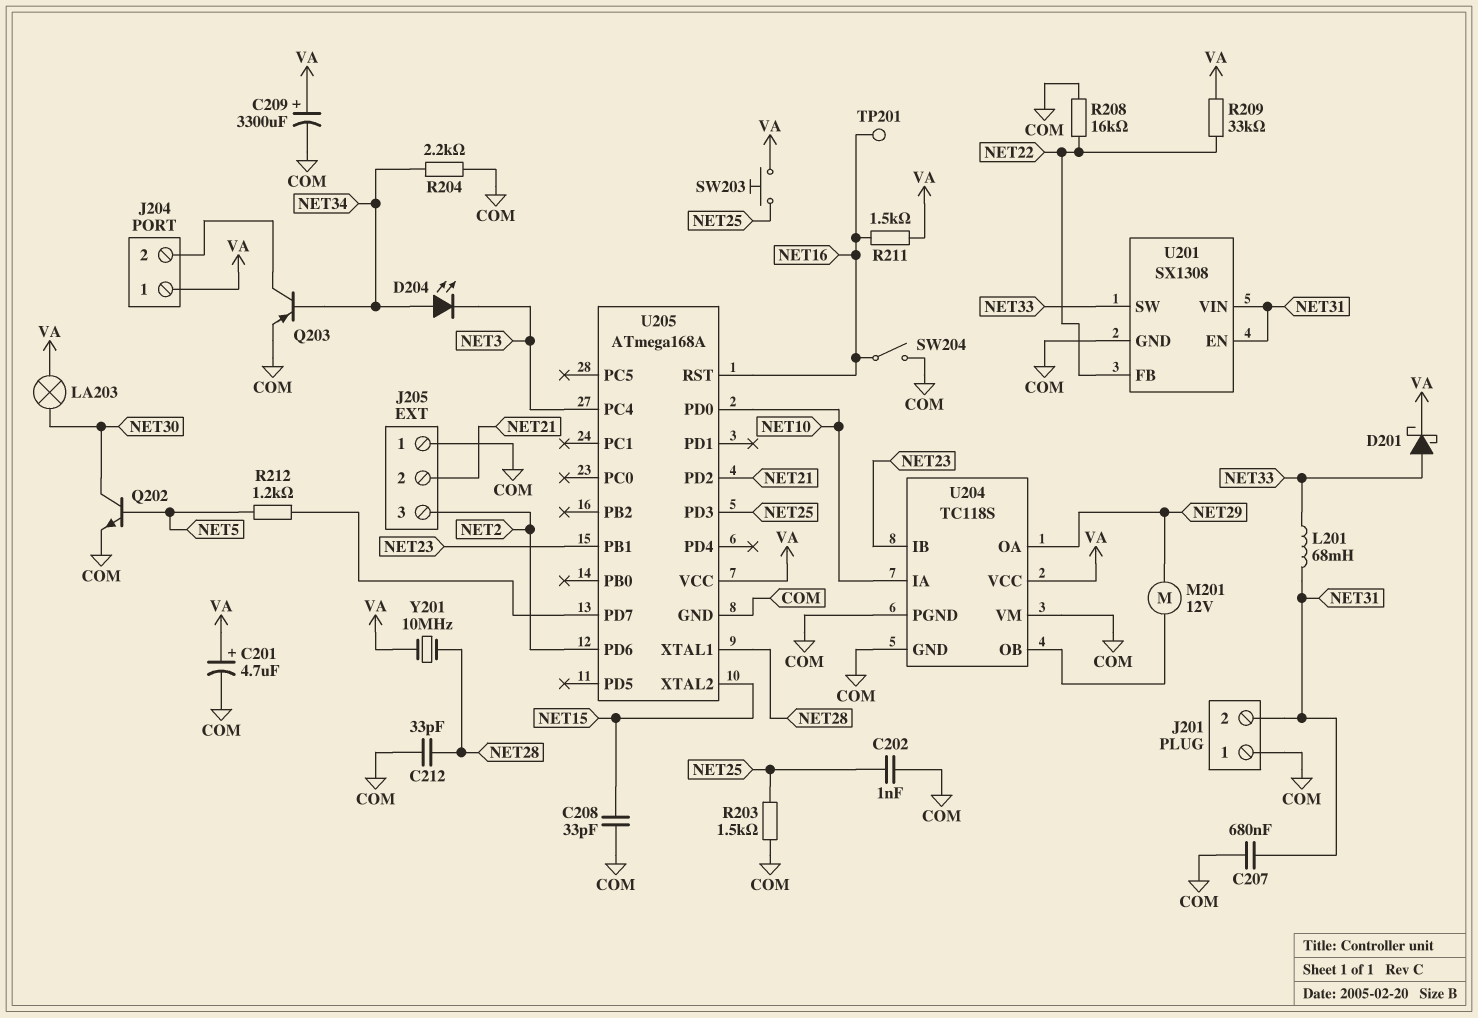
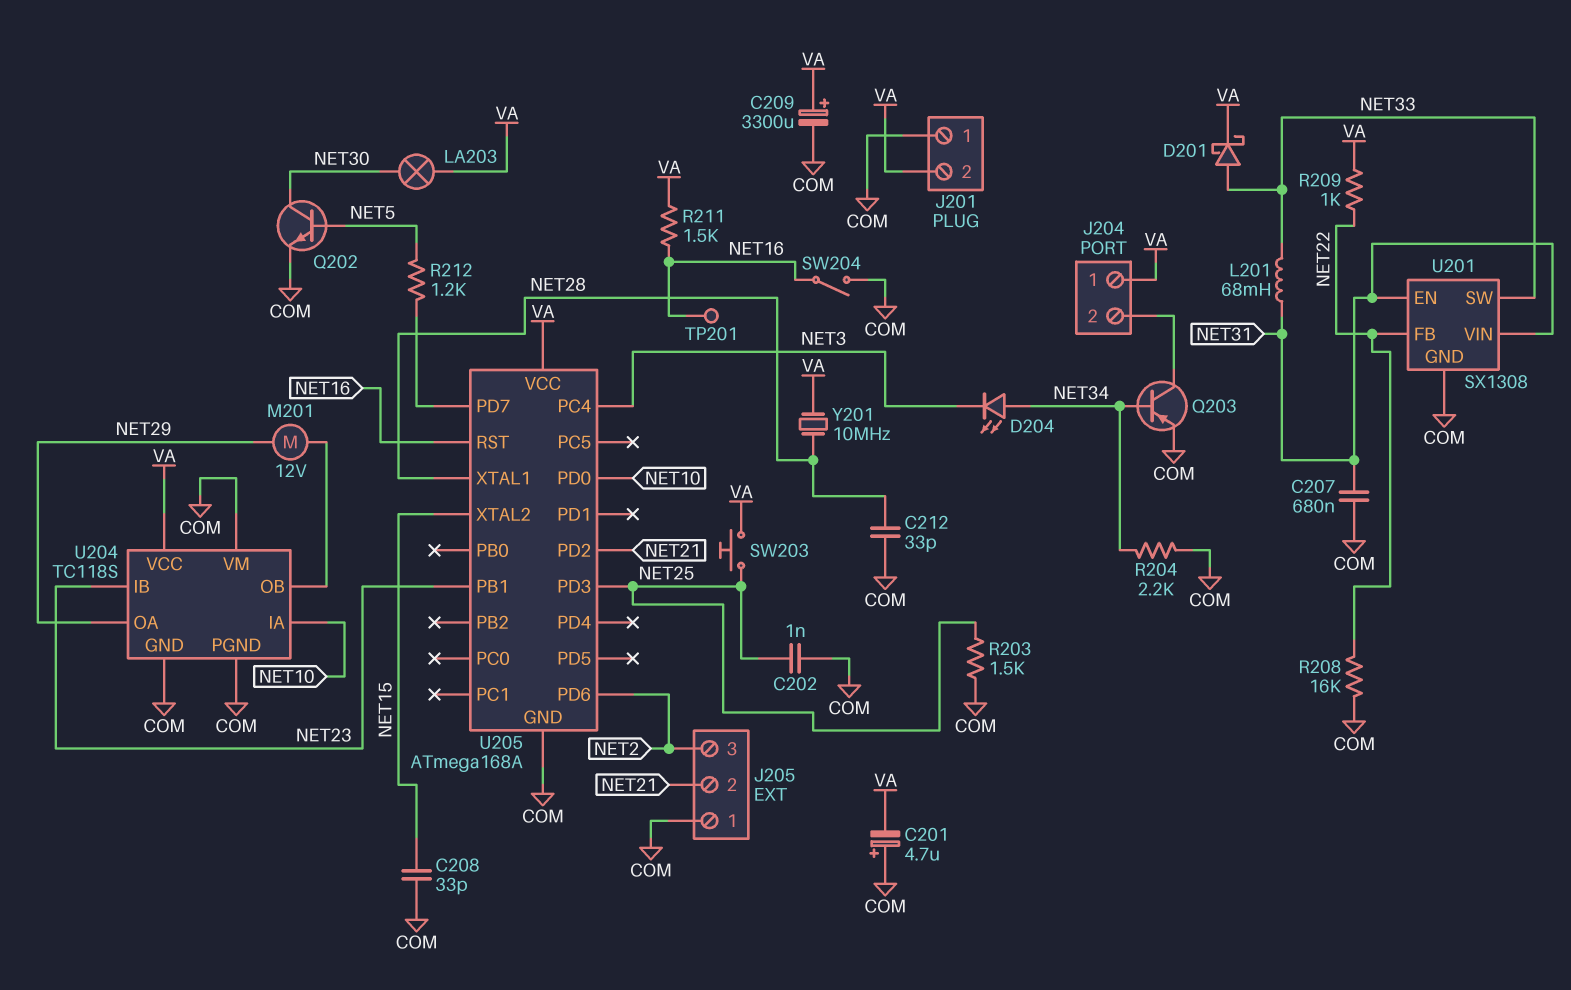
C201: 4.7uF (plus VA, minus COM) -> 4.7uF (plus COM, minus VA)
J201 pin 2: NET31 -> VA
R209: 33k (NET22, VA) -> 1k (NET22, VA)

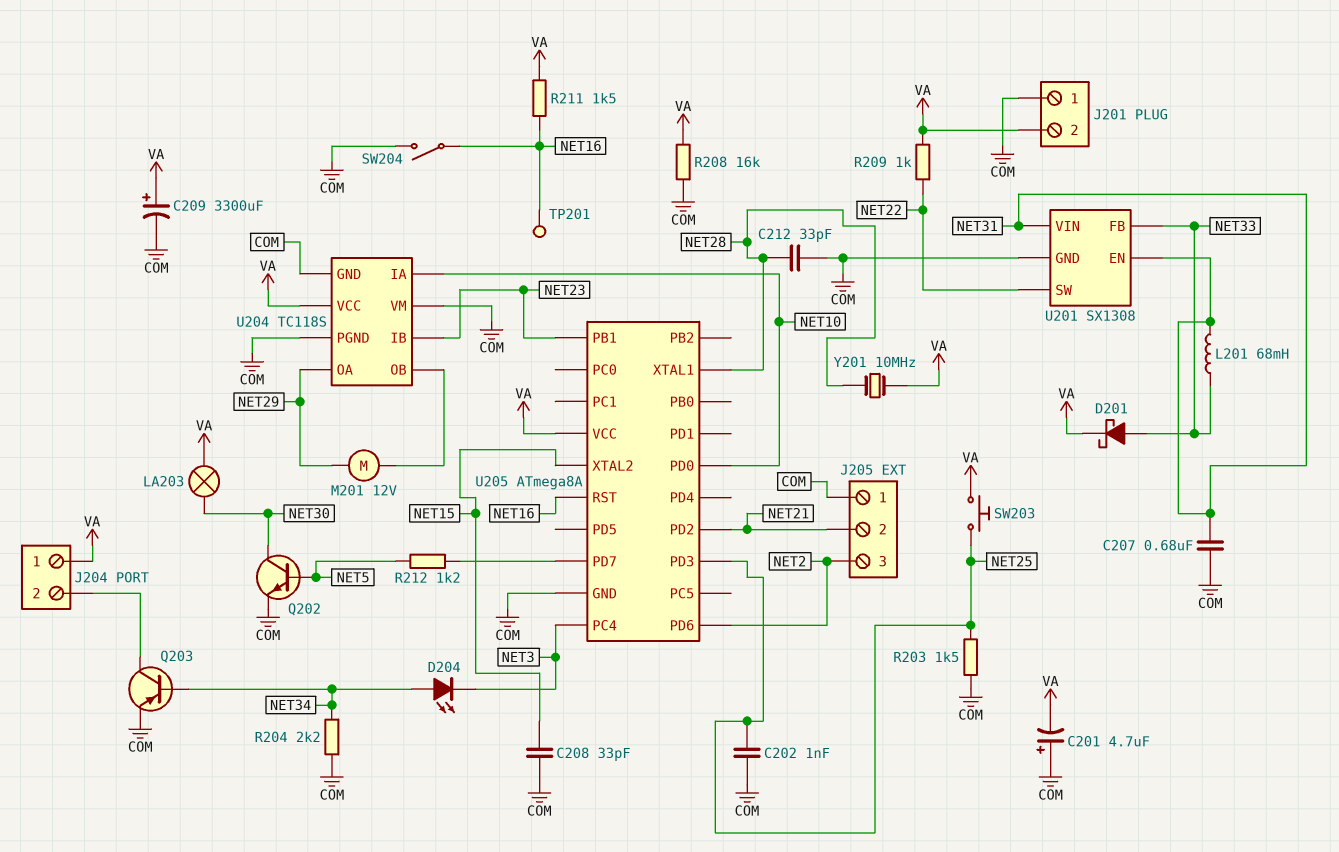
R208: 16k (COM, NET22) -> 16k (COM, VA)
U201 pin FB: NET22 -> NET33
U201 pin SW: NET33 -> NET22
U205: ATmega168A -> ATmega8A

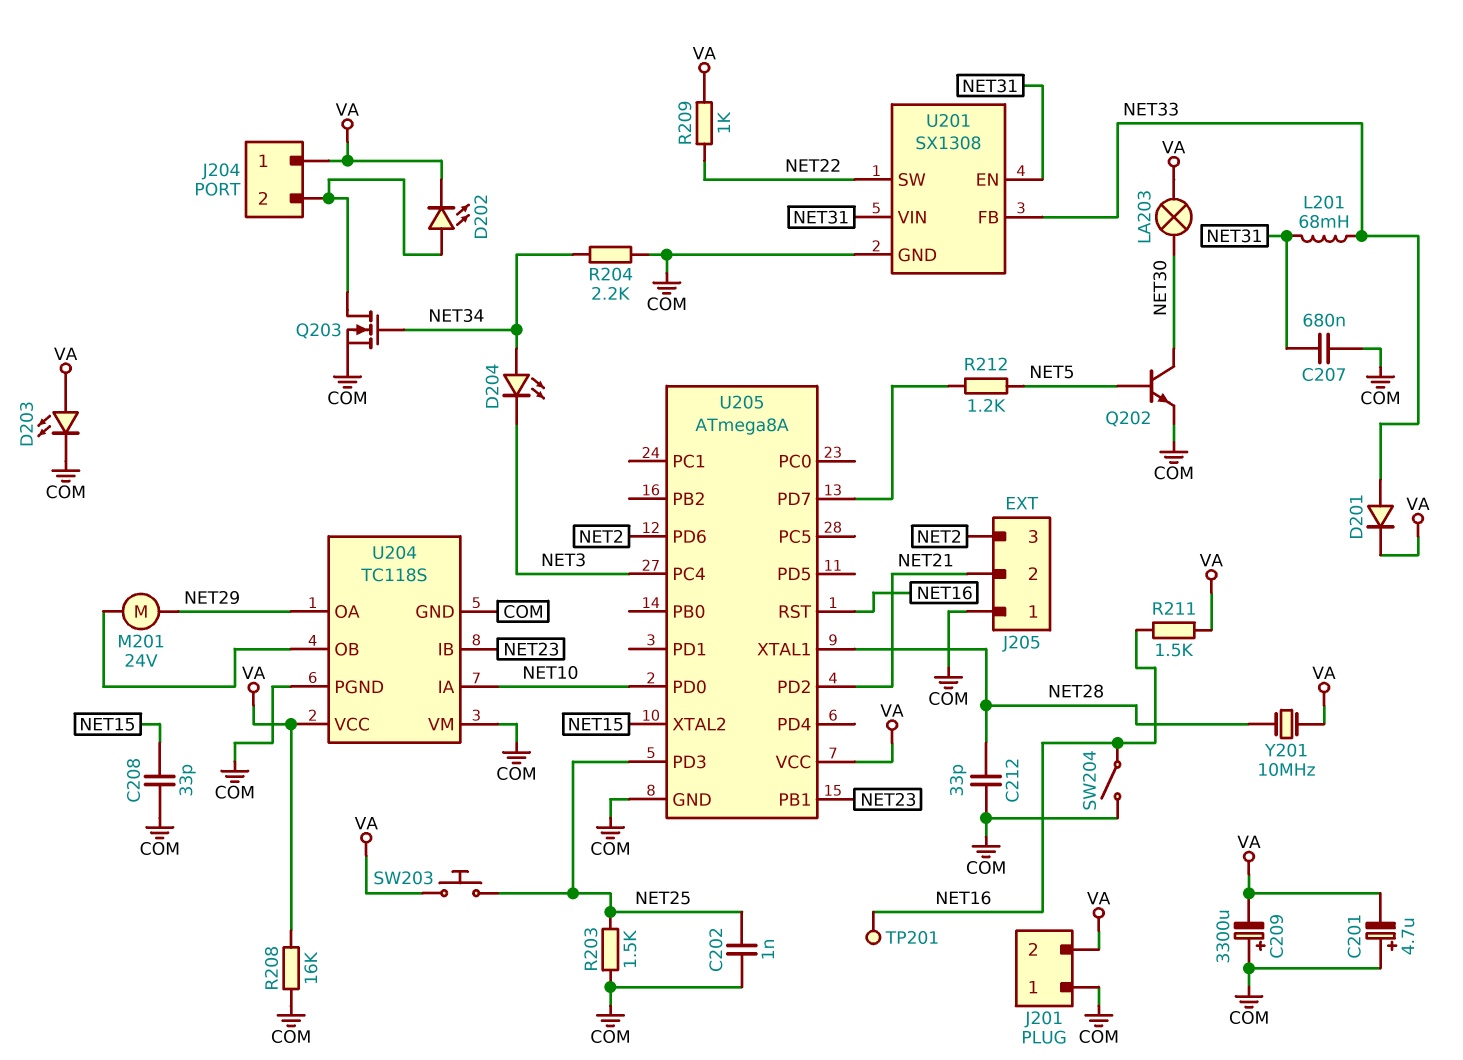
C209: 3300uF (plus VA, minus COM) -> 3300uF (plus COM, minus VA)
D201: schottky (A NET33, K VA) -> diode (A NET33, K VA)
D202: none -> LED (A J204/2, K VA)
D203: none -> LED (A VA, K COM)
M201: motor 12V (NET29, U204/OB) -> motor 24V (NET29, U204/OB)
Q203: PNP (B NET34, C J204/2, E COM) -> NMOS (G NET34, D J204/2, S COM)

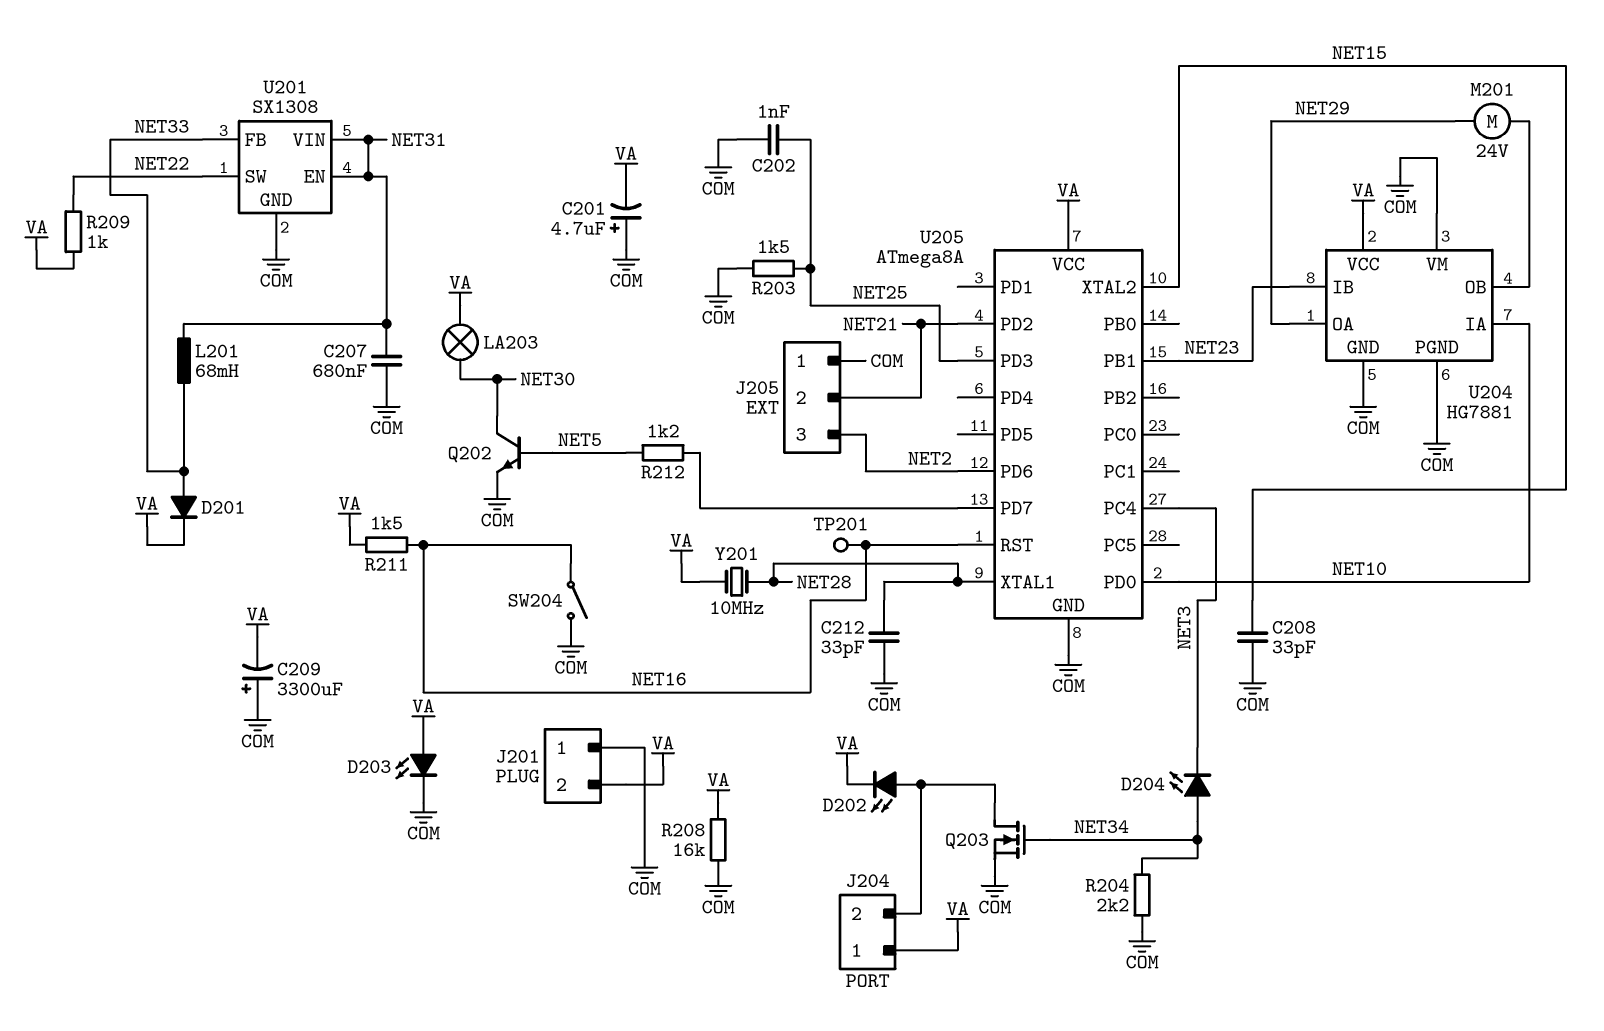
SW203: button (NET25, VA) -> none
U204: TC118S -> HG7881

